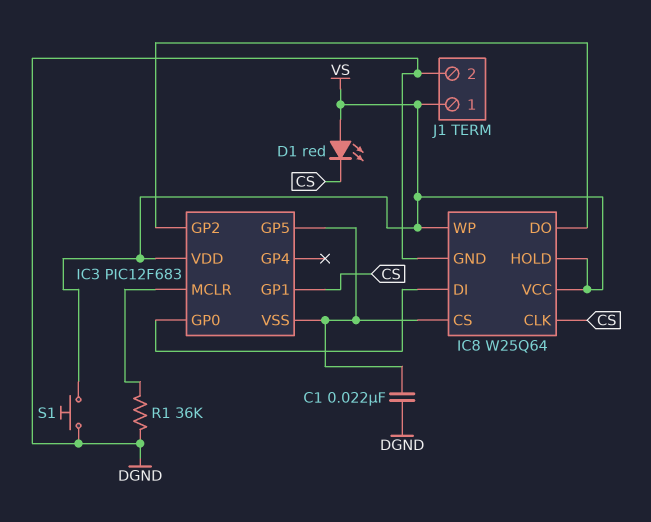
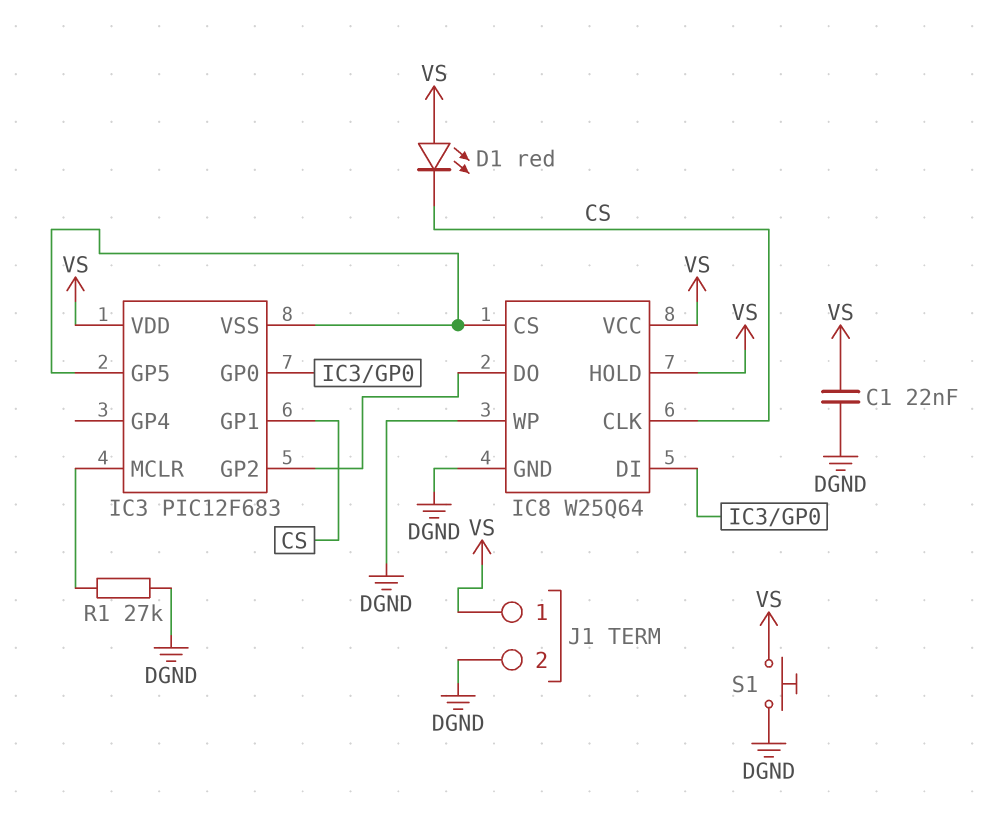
C1: 22nF (DGND, IC3/GP5) -> 22nF (DGND, VS)
IC8 pin WP: VS -> DGND
R1: 36k (DGND, IC3/MCLR) -> 27k (DGND, IC3/MCLR)

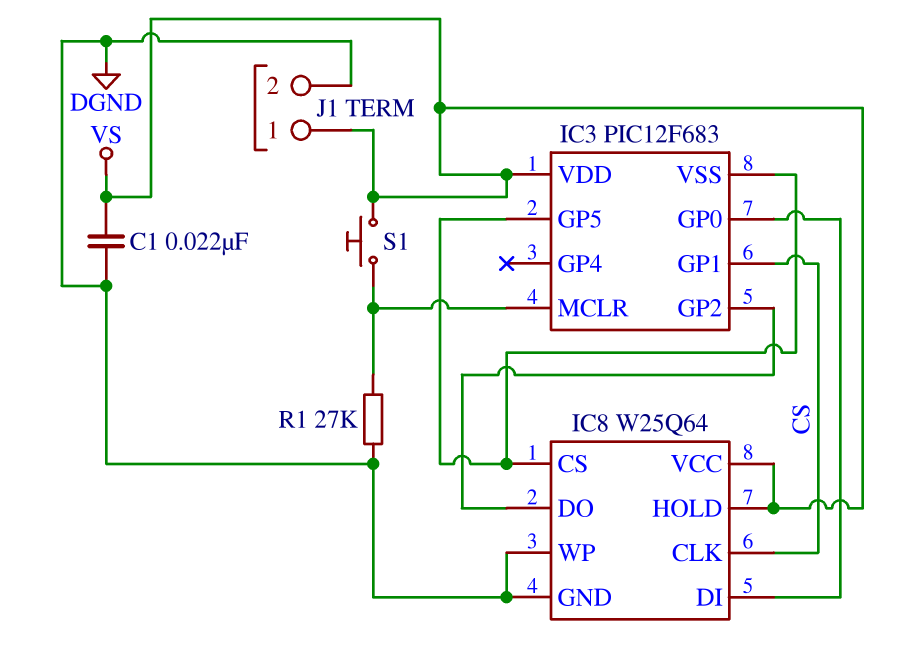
D1: LED red (A VS, K CS) -> none
S1: button (DGND, VS) -> button (IC3/MCLR, VS)

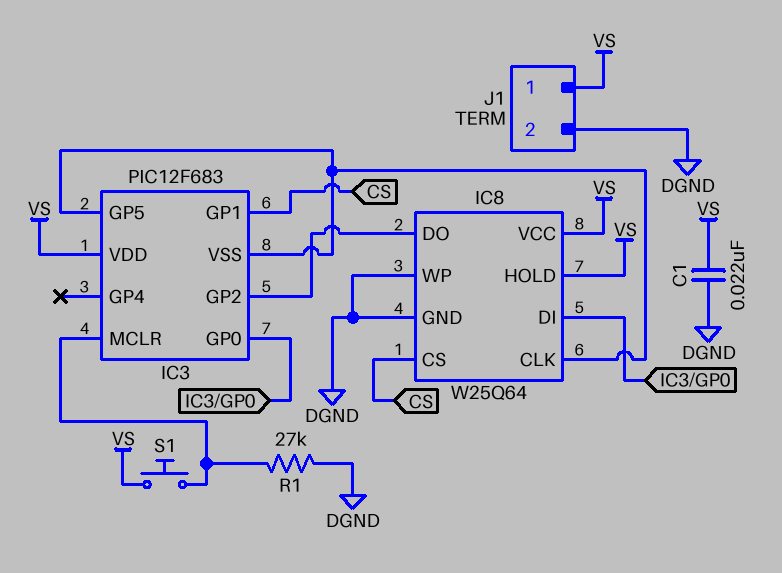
IC8 pin CLK: CS -> IC3/GP5
IC8 pin CS: IC3/GP5 -> CS

